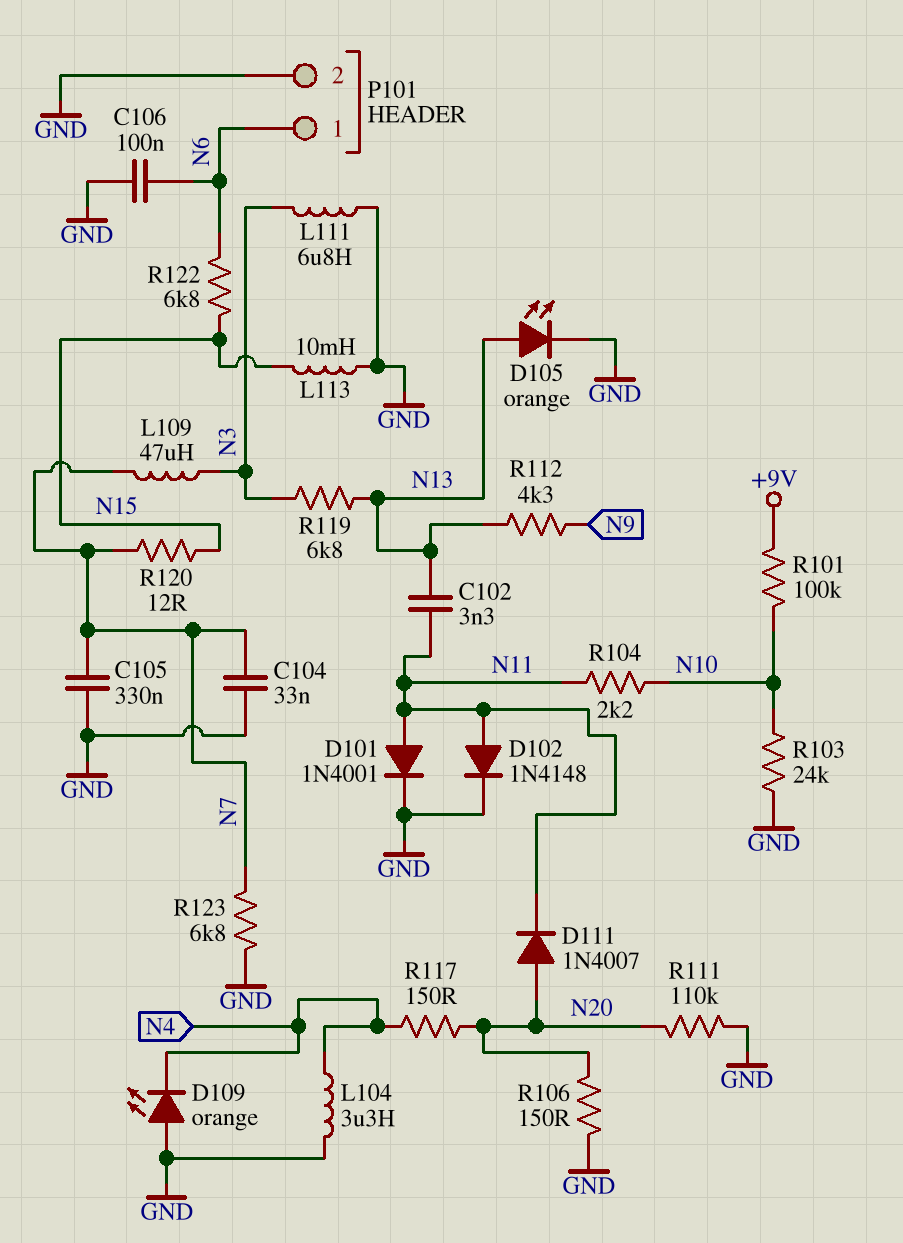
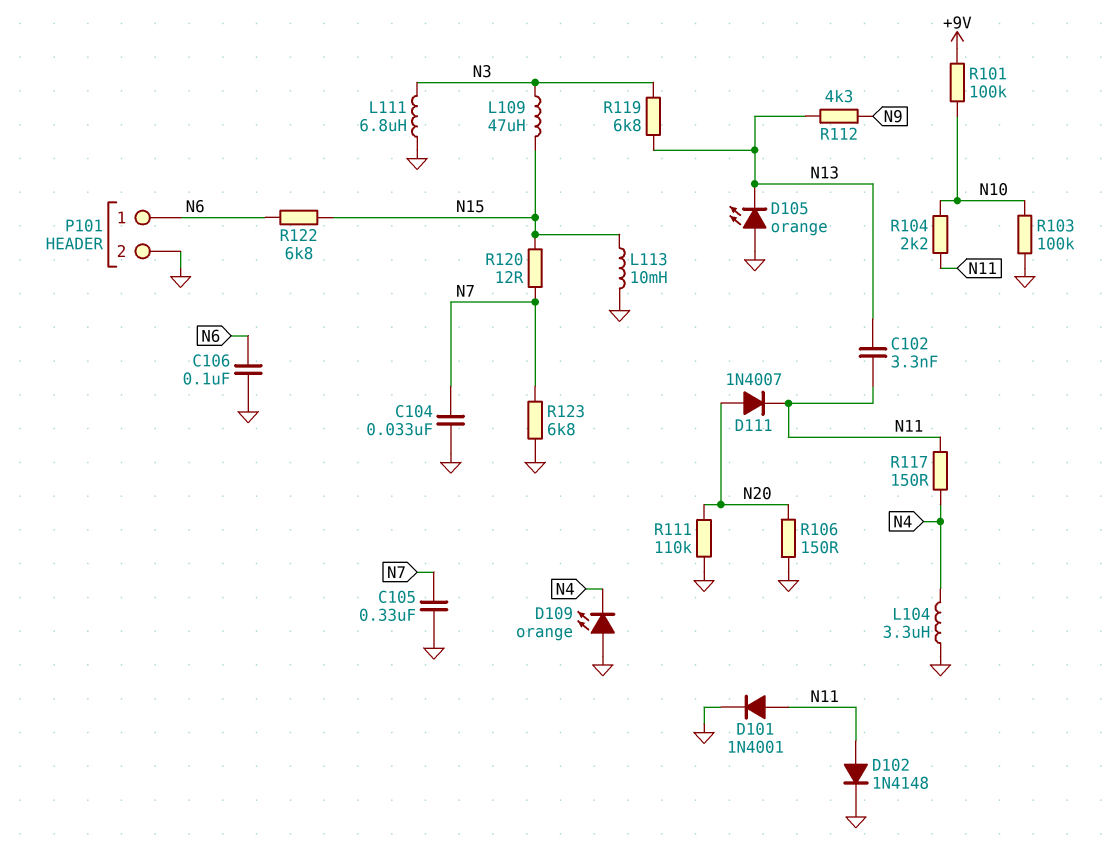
D105: LED orange (A N13, K GND) -> LED orange (A GND, K N13)
L109: 47uH (N3, N7) -> 47uH (N3, N15)
R103: 24k (GND, N10) -> 100k (GND, N10)
R117: 150 (N4, N20) -> 150 (N4, N11)

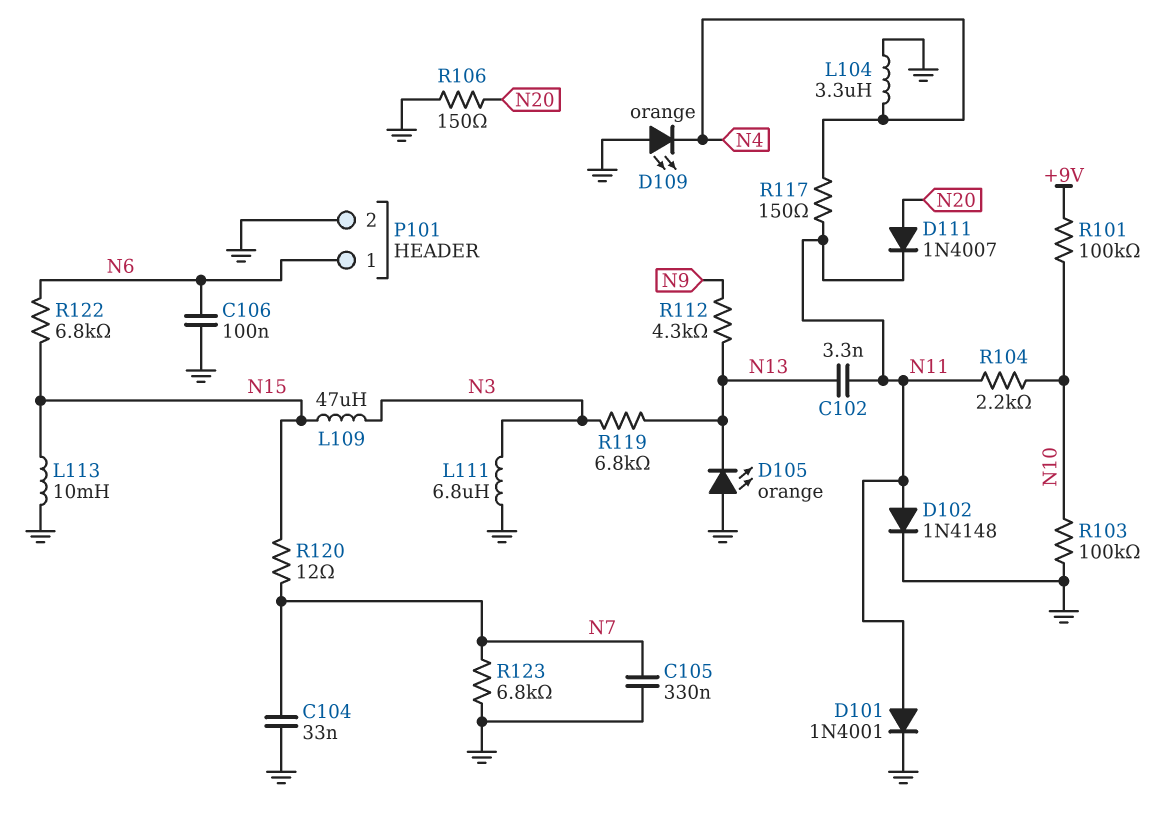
R111: 110k (GND, N20) -> none

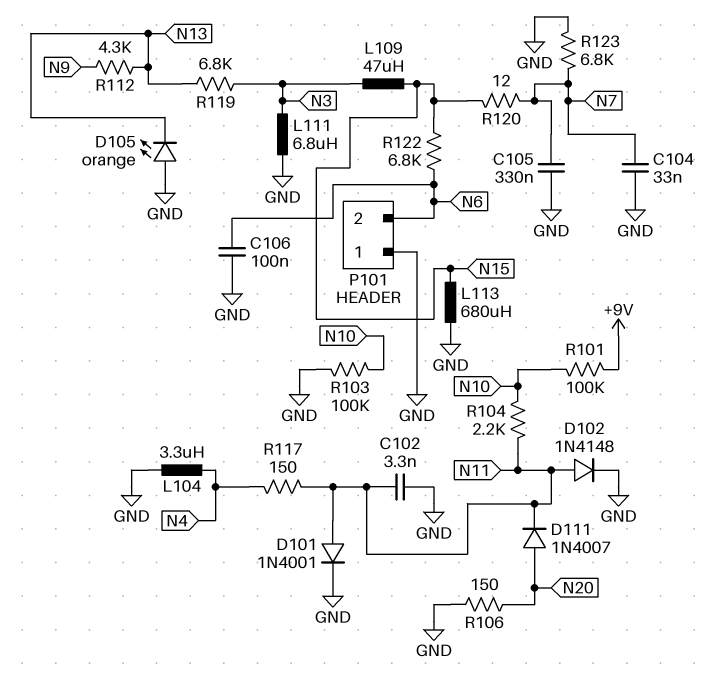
C102: 3.3nF (N11, N13) -> 3.3nF (GND, N11)
D109: LED orange (A GND, K N4) -> none
L113: 10mH (GND, N15) -> 680uH (GND, N15)
P101 pin 1: N6 -> GND
P101 pin 2: GND -> N6

